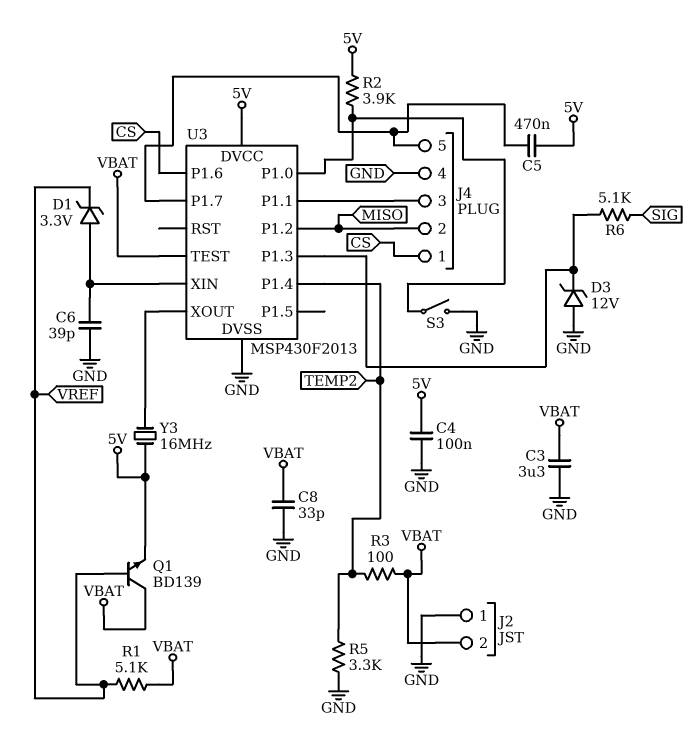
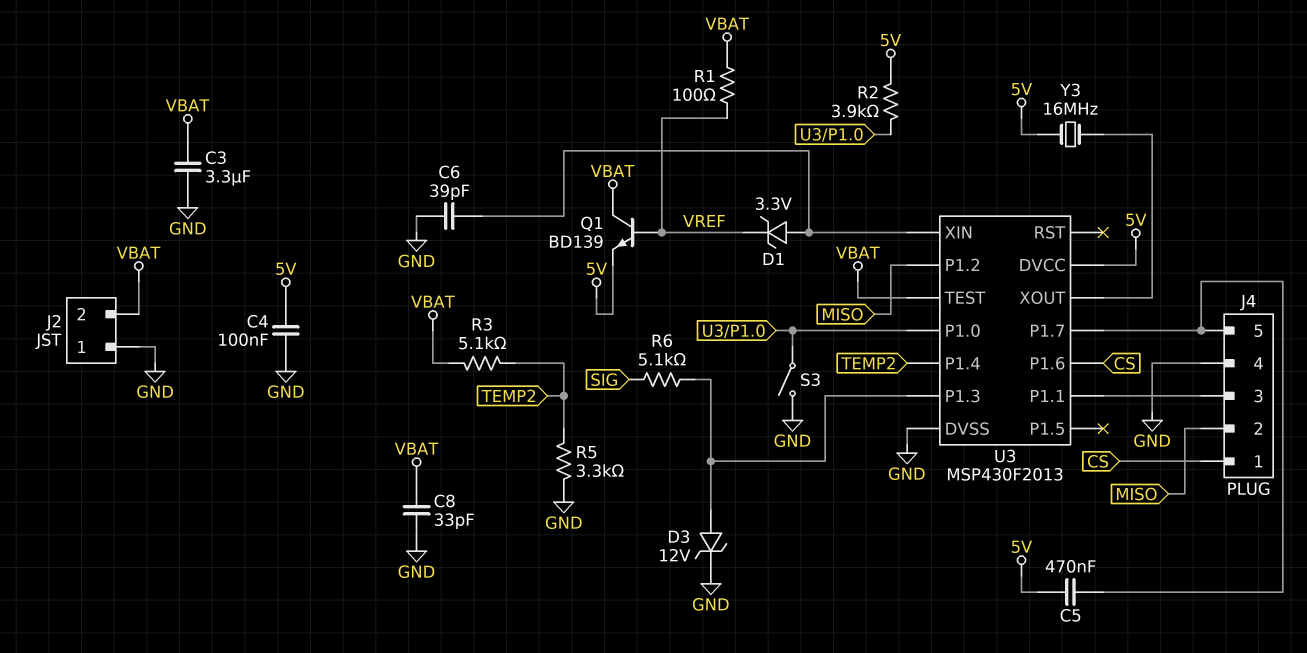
D3: zener 12V (A GND, K U3/P1.3) -> zener 12V (A U3/P1.3, K GND)
R1: 5.1k (VBAT, VREF) -> 100 (VBAT, VREF)
R3: 100 (TEMP2, VBAT) -> 5.1k (TEMP2, VBAT)

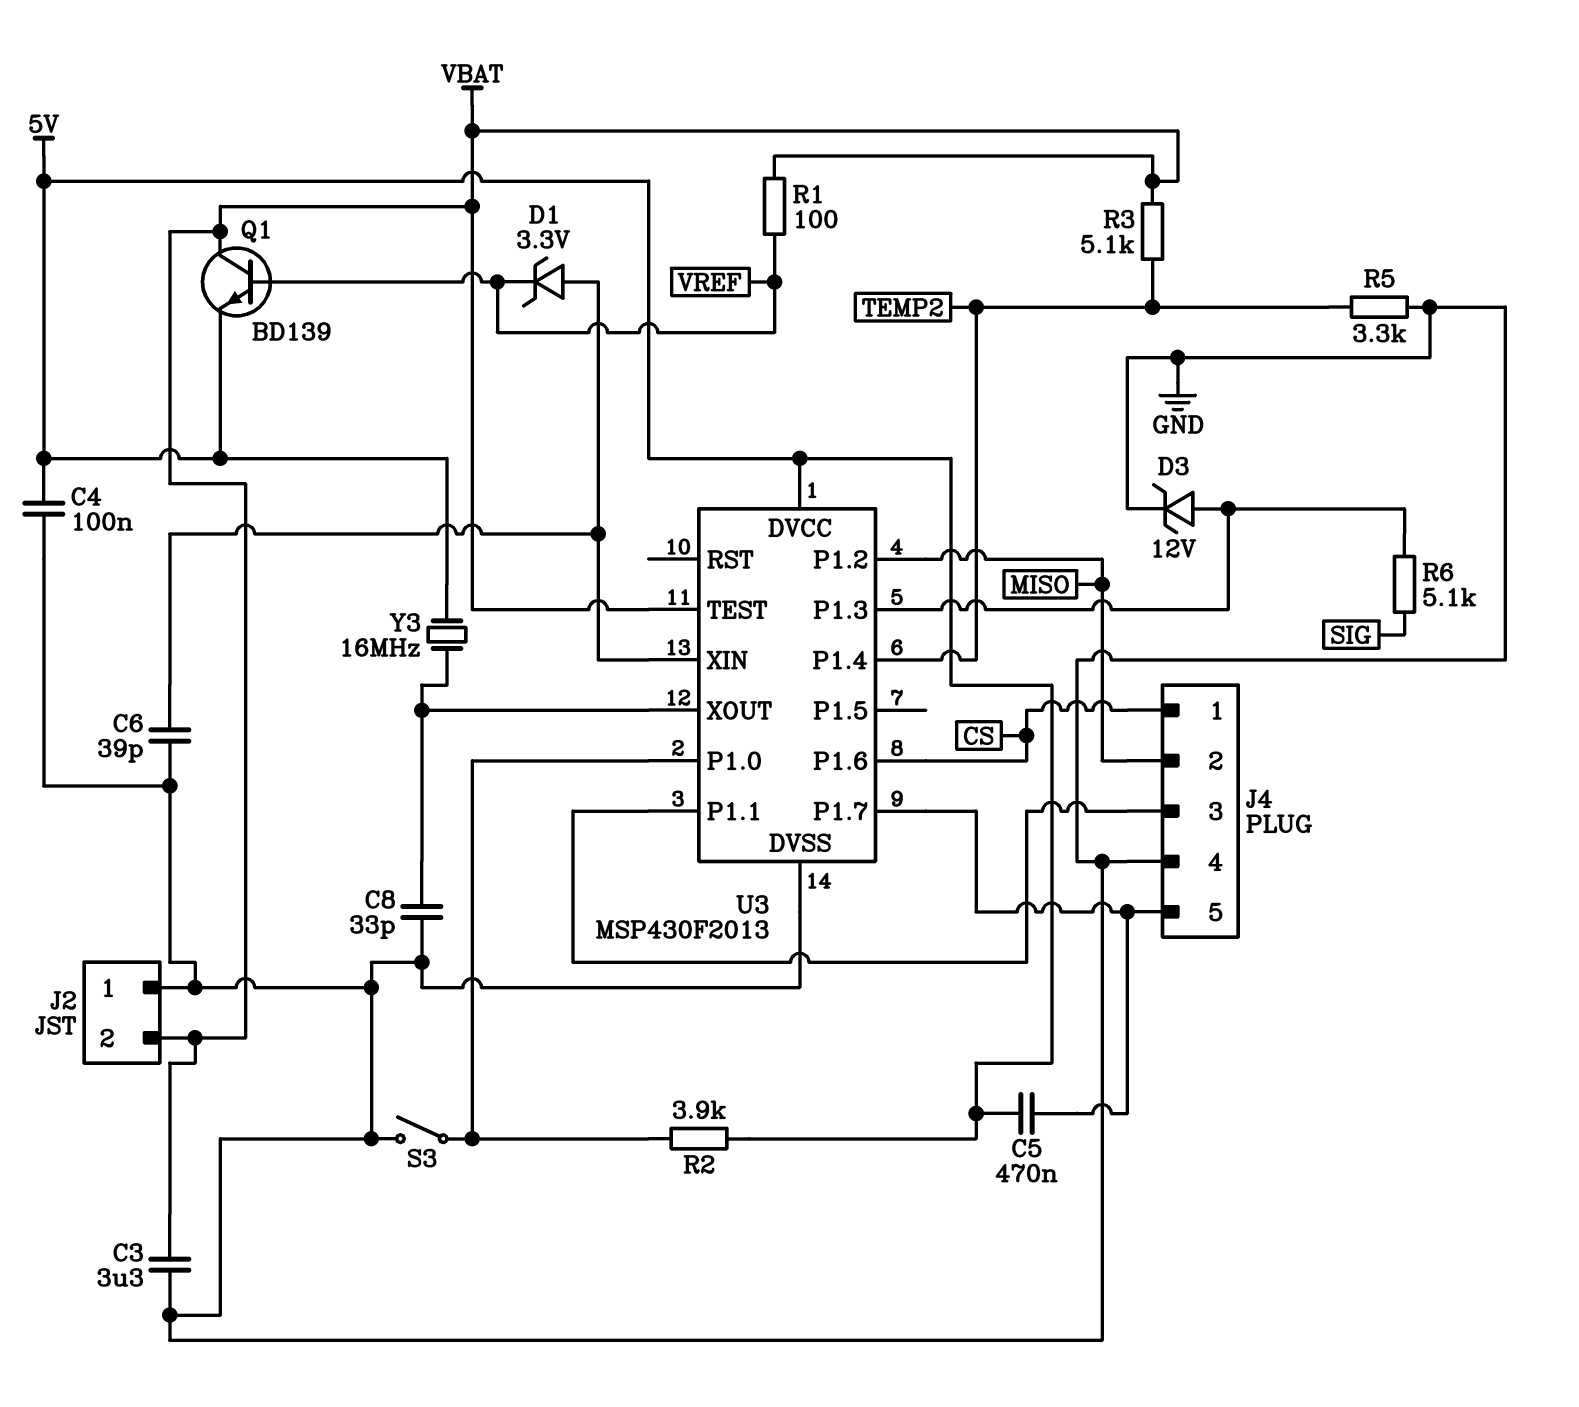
C8: 33pF (GND, VBAT) -> 33pF (GND, U3/XOUT)

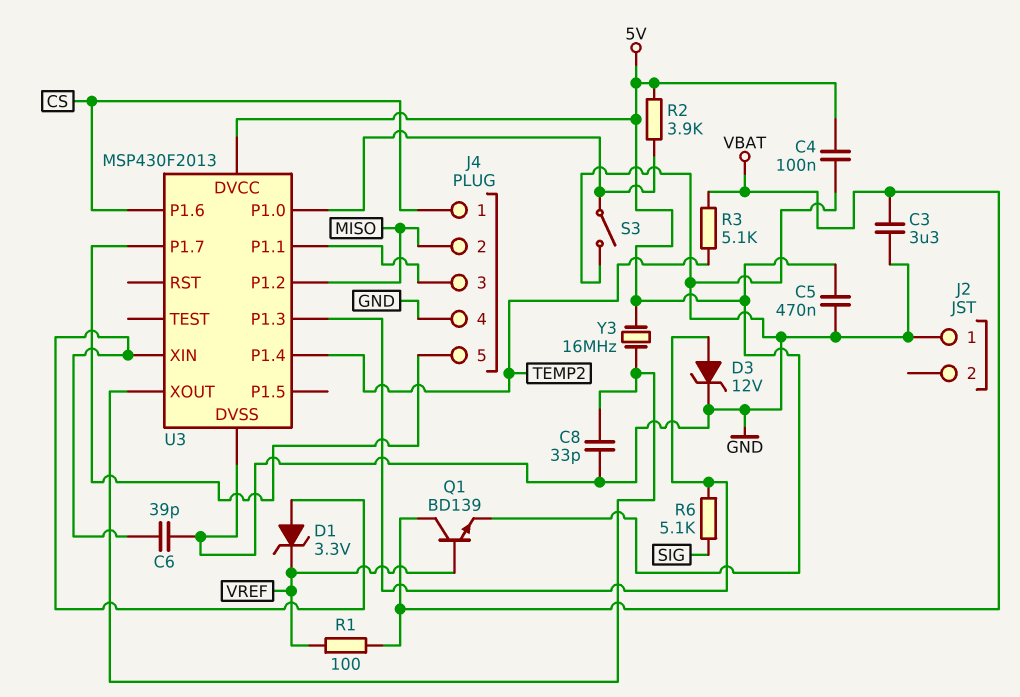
C5: 470nF (5V, J4/5) -> 470nF (5V, GND)
J2 pin 2: VBAT -> none
R5: 3.3k (GND, TEMP2) -> none
U3 pin TEST: VBAT -> none

